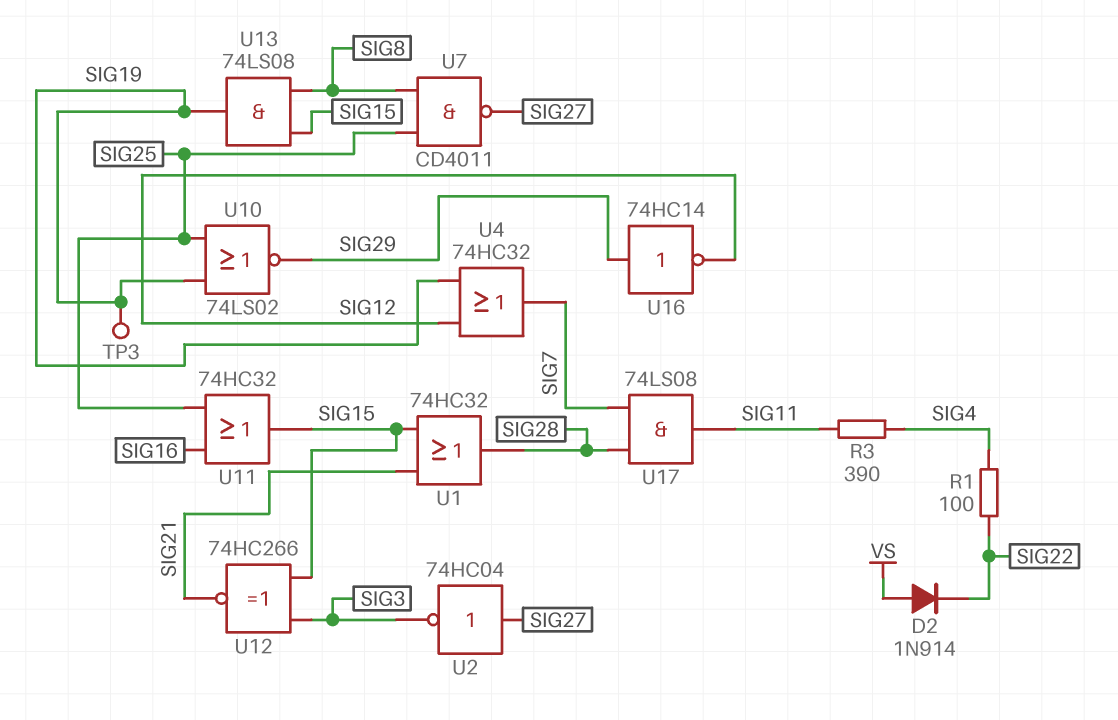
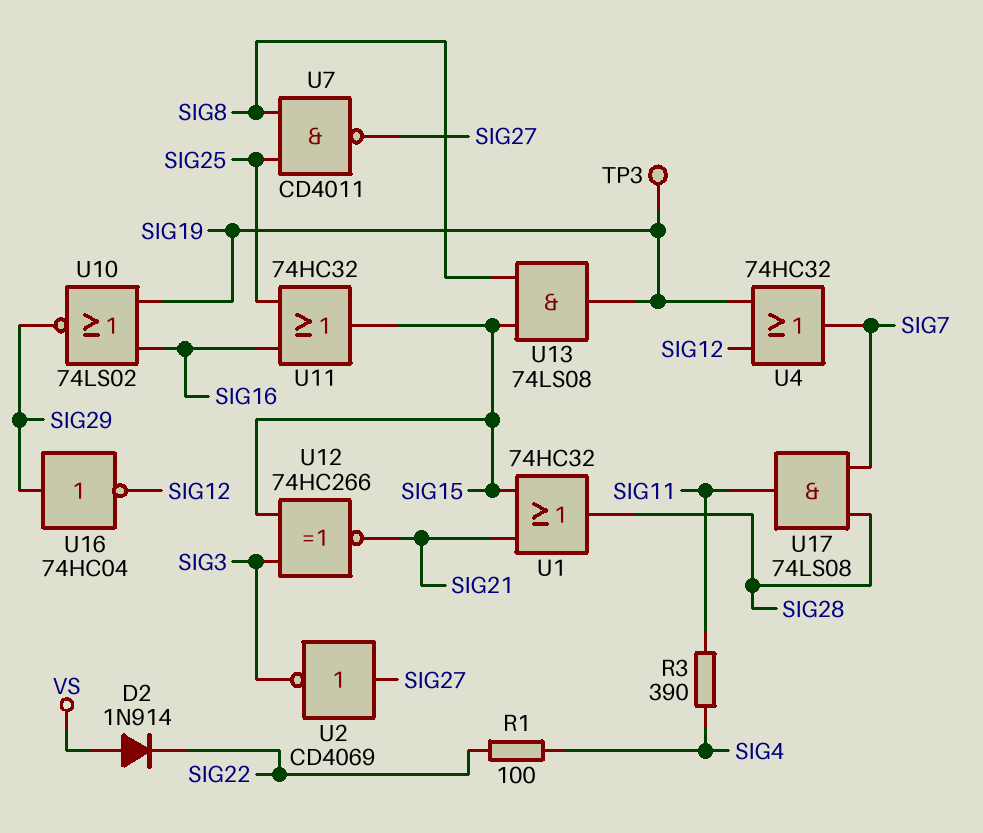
U2: NOT 74HC04 (in SIG27, out SIG3) -> NOT CD4069 (in SIG27, out SIG3)
U10: NOR 74LS02 (in SIG19, in SIG25, out SIG29) -> NOR 74LS02 (in SIG16, in SIG19, out SIG29)
U16: NOT 74HC14 (in SIG29, out SIG12) -> NOT 74HC04 (in SIG29, out SIG12)

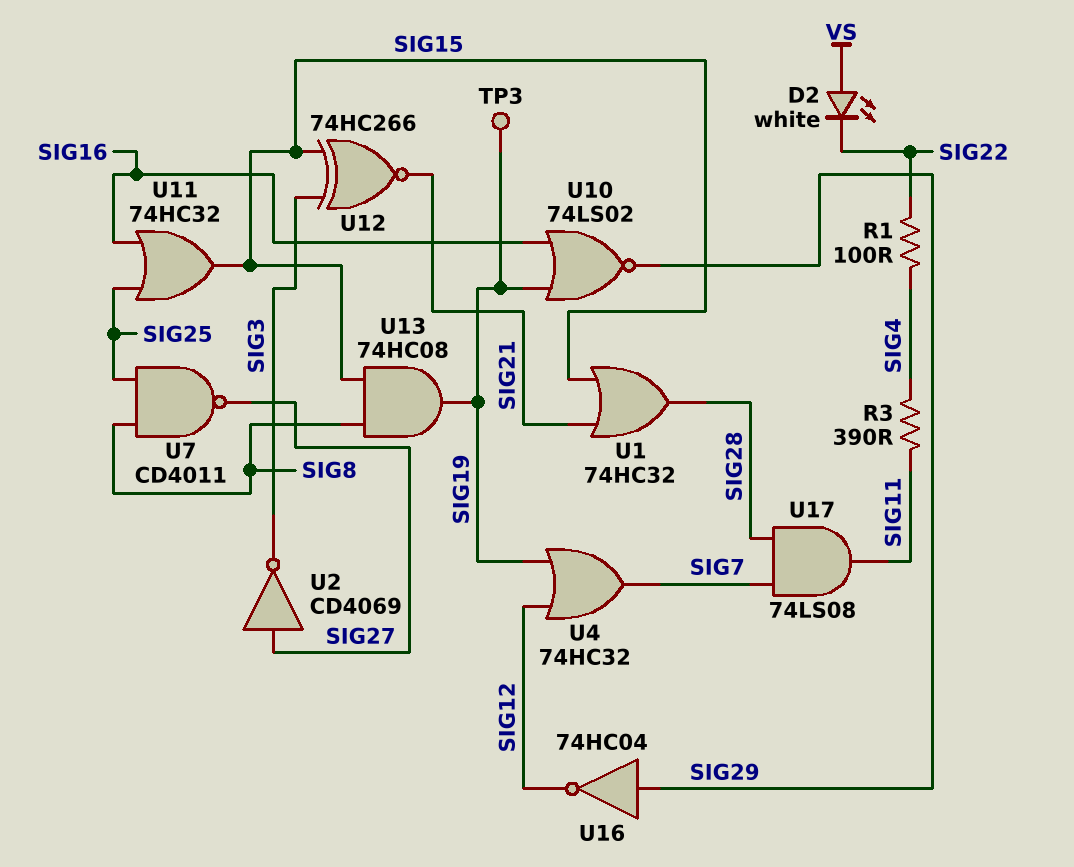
D2: diode 1N914 (A VS, K SIG22) -> LED white (A VS, K SIG22)
U13: AND 74LS08 (in SIG8, in SIG15, out SIG19) -> AND 74HC08 (in SIG8, in SIG15, out SIG19)

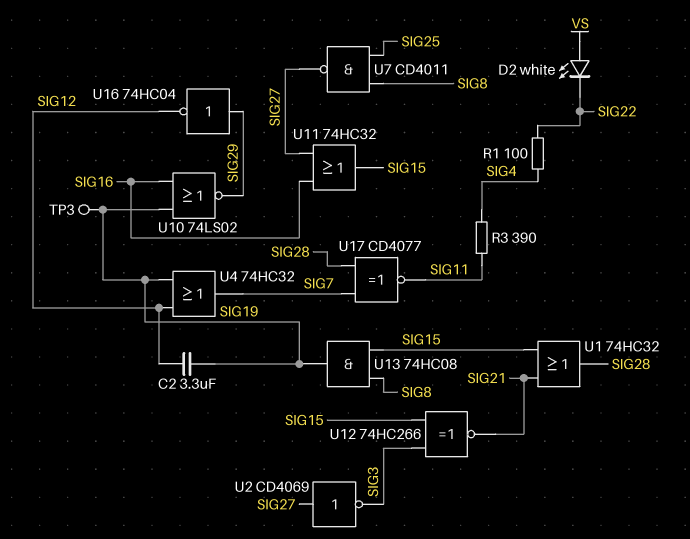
C2: none -> 3.3uF (SIG12, SIG19)
U11: OR 74HC32 (in SIG16, in SIG25, out SIG15) -> OR 74HC32 (in SIG16, in SIG27, out SIG15)
U17: AND 74LS08 (in SIG7, in SIG28, out SIG11) -> XNOR CD4077 (in SIG7, in SIG28, out SIG11)

